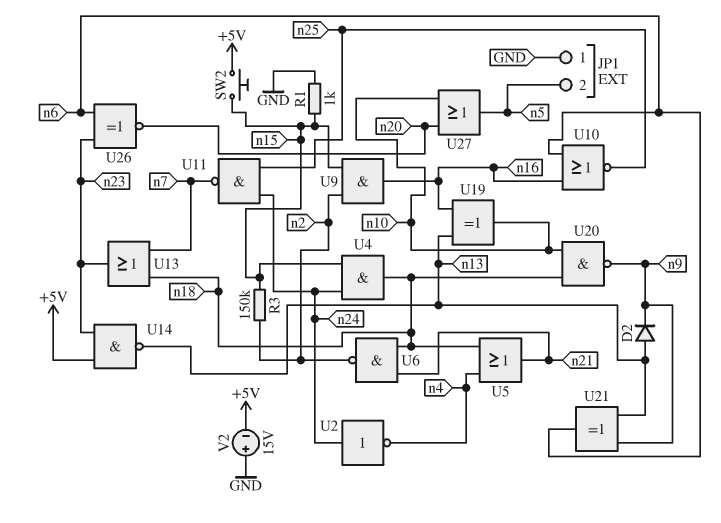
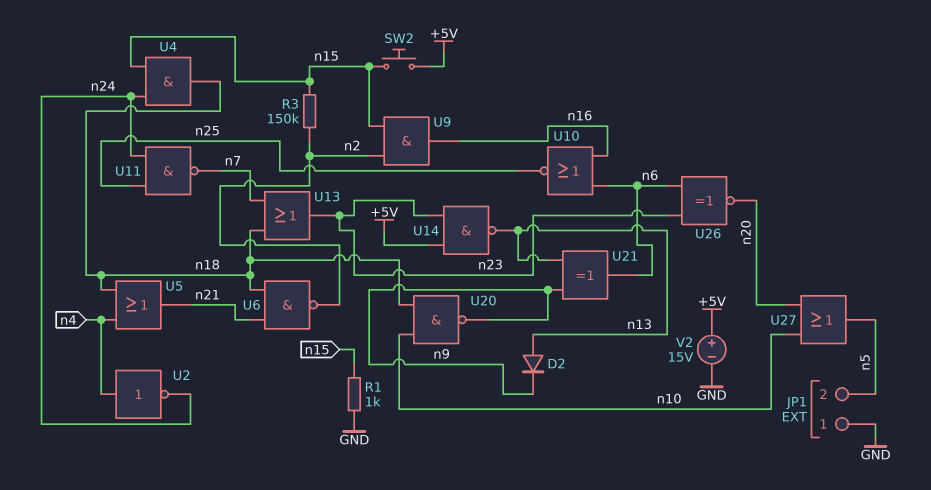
U2: NOT (in n24, out n4) -> NOT (in n4, out n24)
U19: XOR (in n13, in n16, out n10) -> none
V2: 15V (plus GND, minus +5V) -> 15V (plus +5V, minus GND)

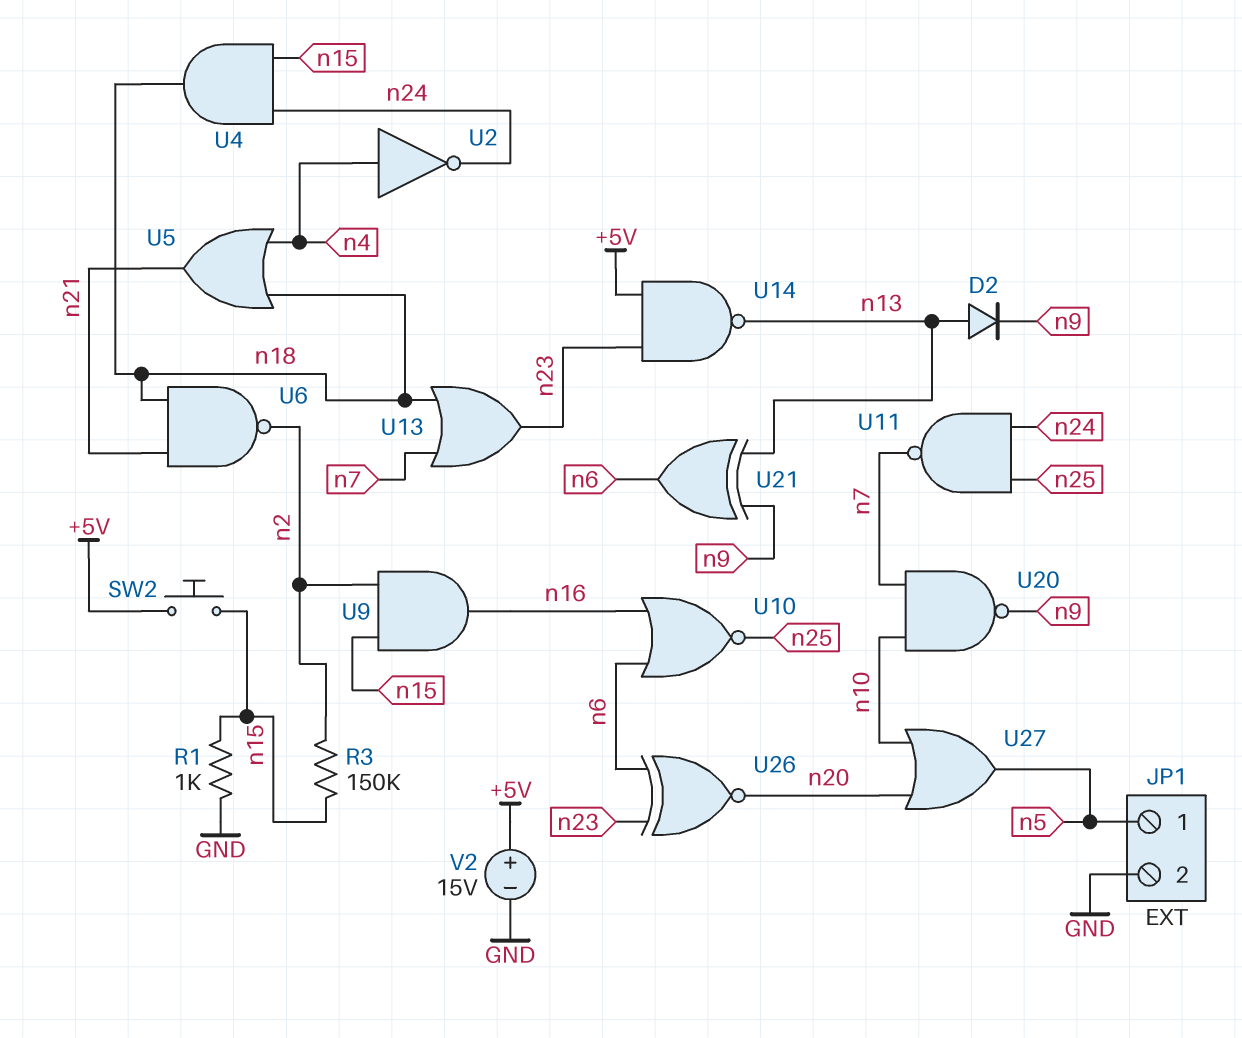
JP1 pin 1: GND -> n5
JP1 pin 2: n5 -> GND
U20: NAND (in n10, in n18, out n9) -> NAND (in n7, in n10, out n9)

